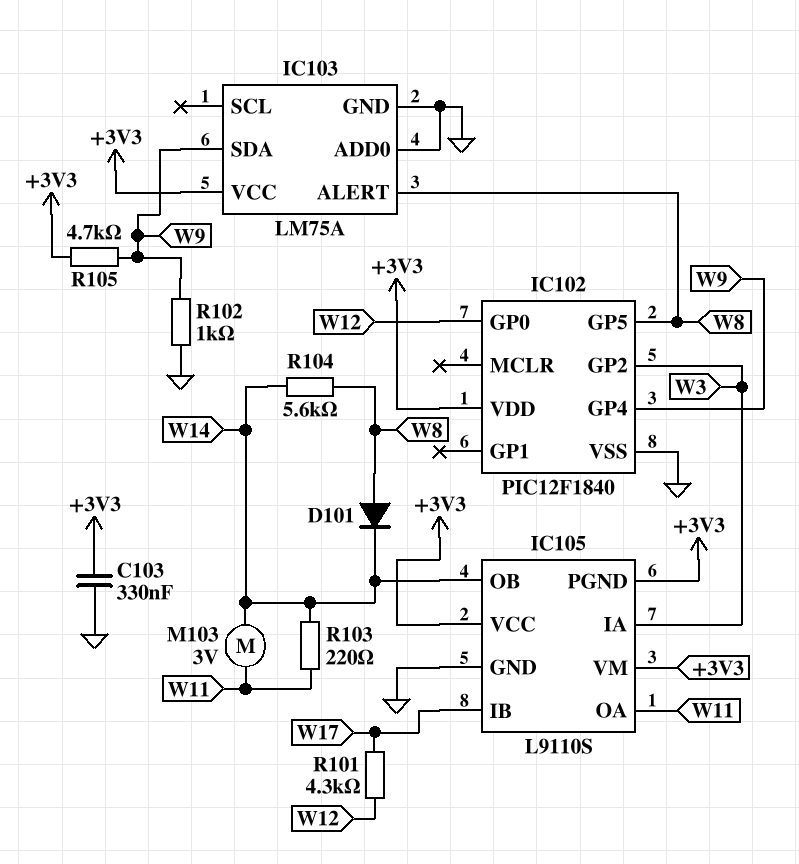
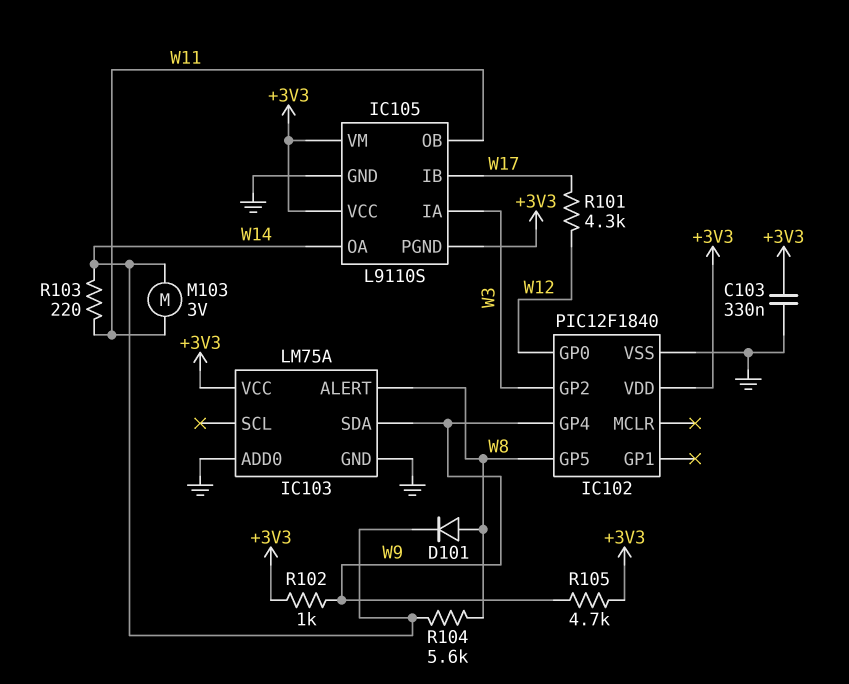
IC105 pin OA: W11 -> W14
IC105 pin OB: W14 -> W11
R102: 1k (GND, W9) -> 1k (+3V3, W9)

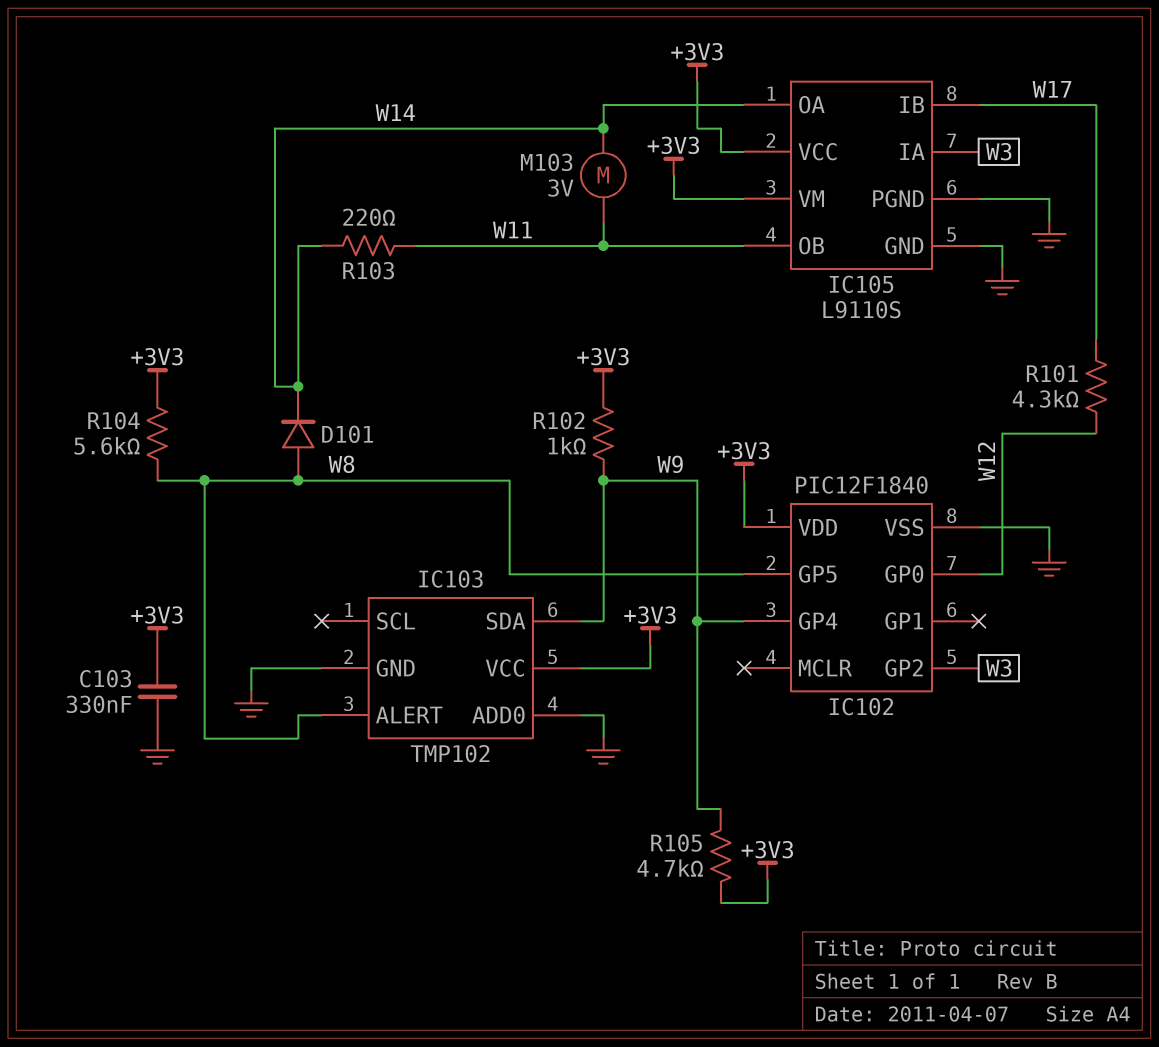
IC103: LM75A -> TMP102
IC105 pin PGND: +3V3 -> GND
R104: 5.6k (W8, W14) -> 5.6k (+3V3, W8)

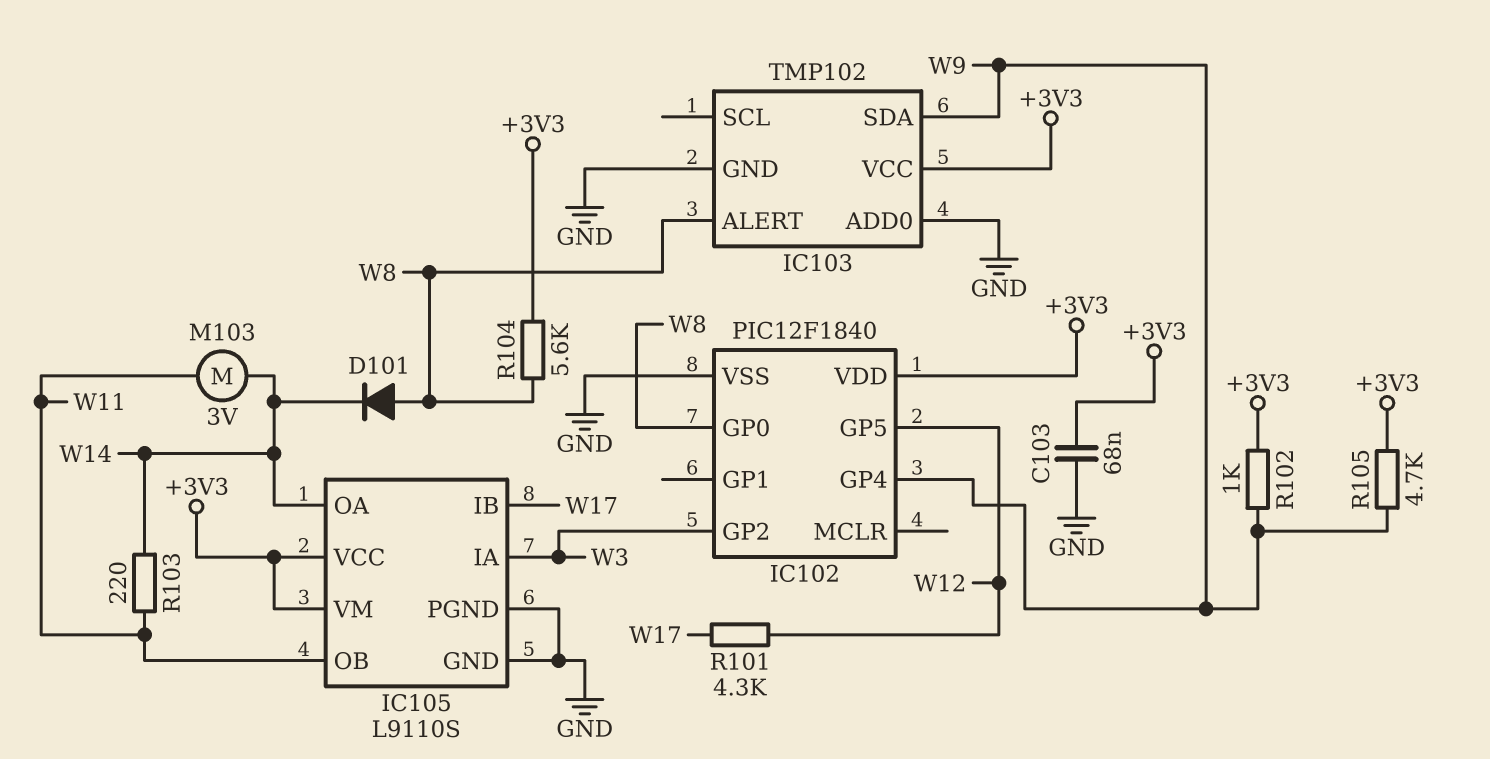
C103: 330nF (+3V3, GND) -> 68nF (+3V3, GND)
IC102 pin GP0: W12 -> W8
IC102 pin GP5: W8 -> W12

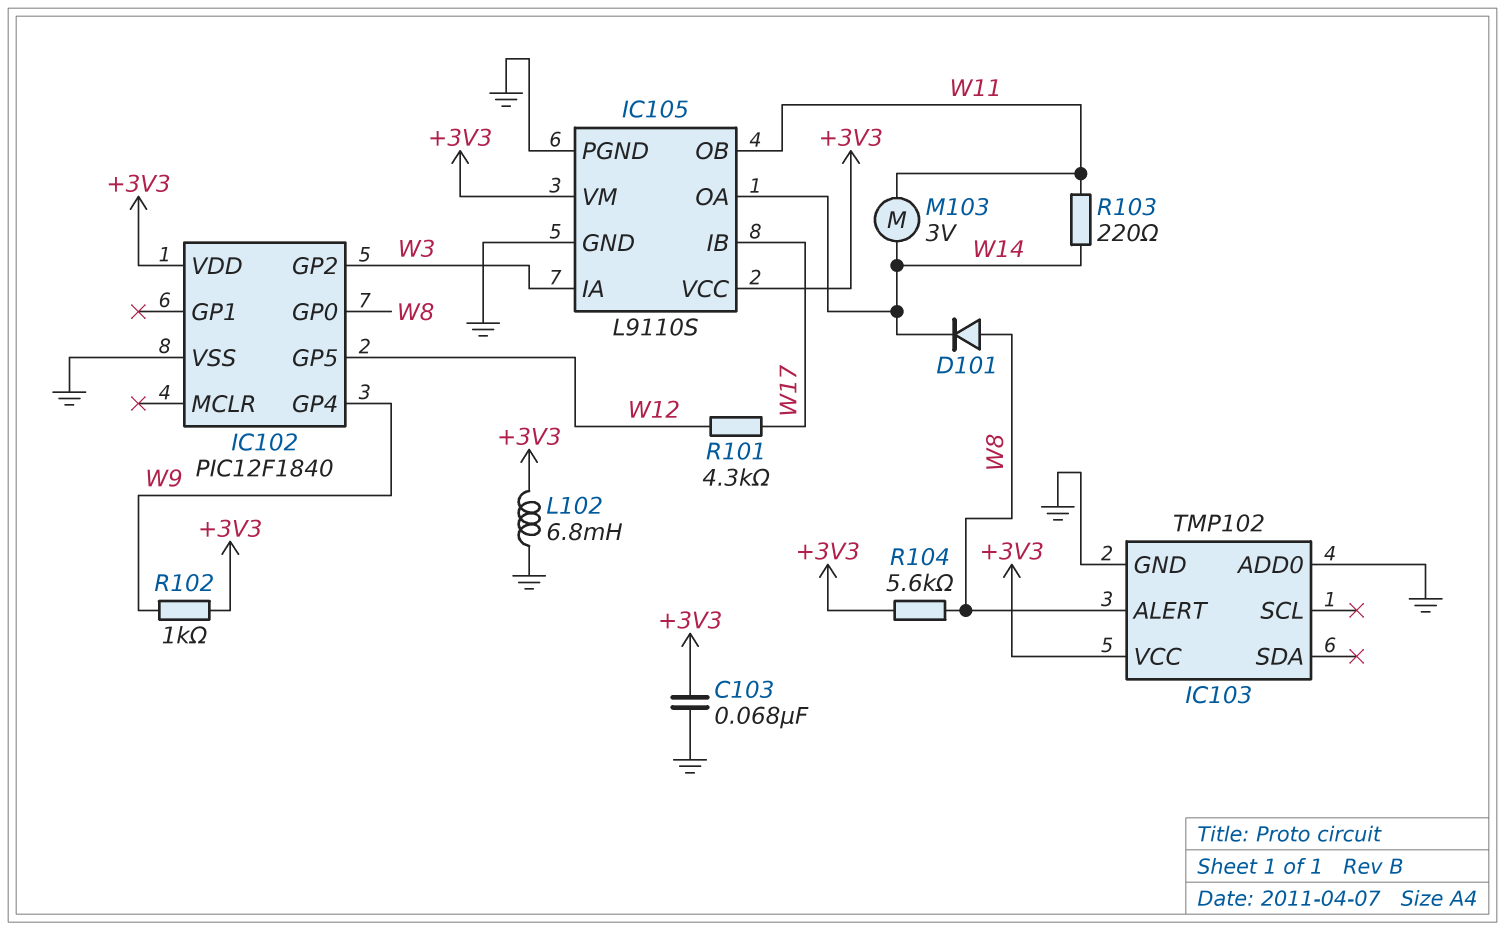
IC103 pin SDA: W9 -> none
L102: none -> 6.8mH (+3V3, GND)
R105: 4.7k (+3V3, W9) -> none

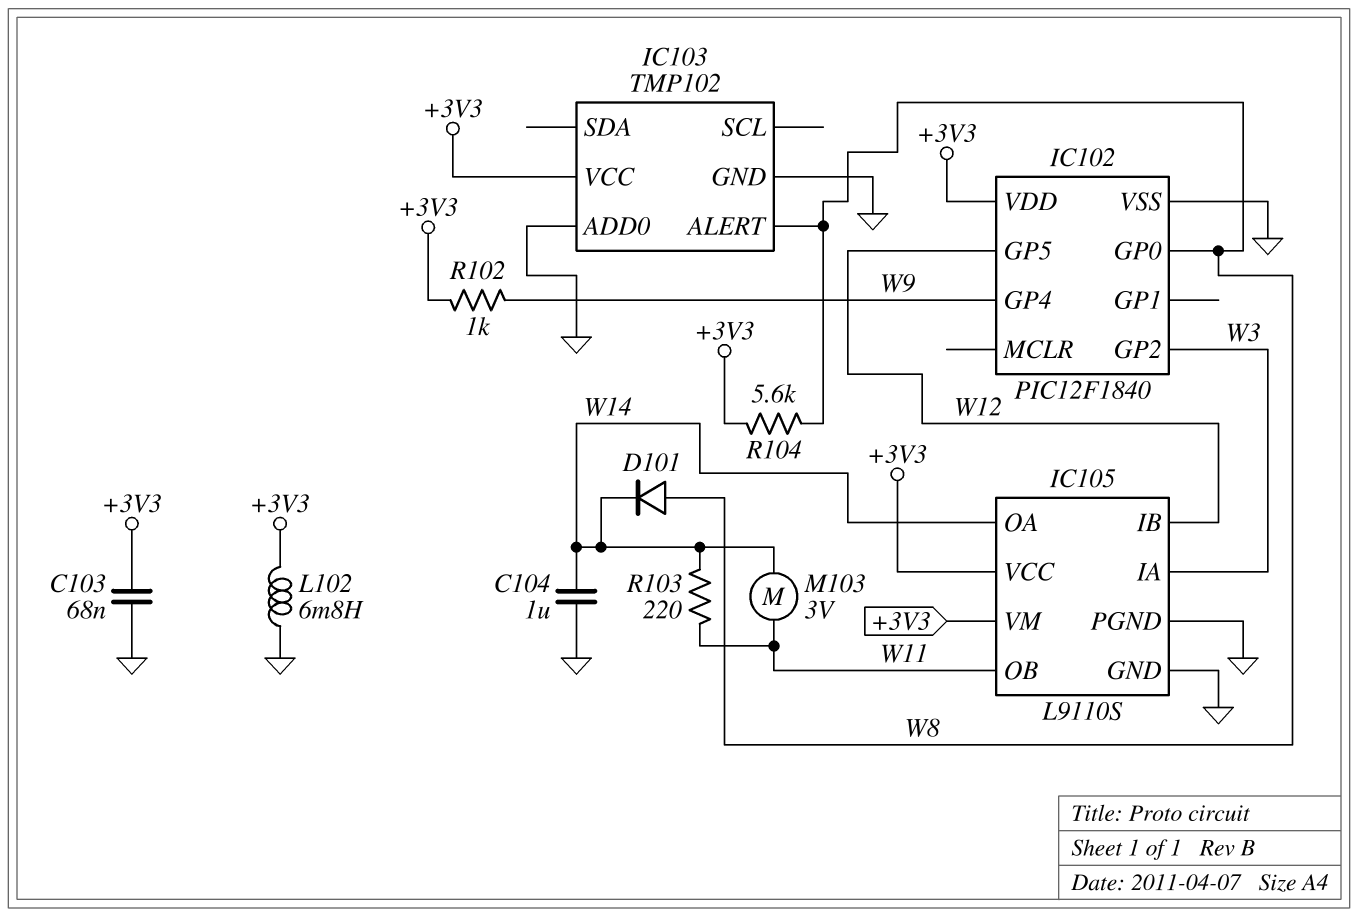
C104: none -> 1uF (GND, W14)
IC105 pin IB: W17 -> W12
R101: 4.3k (W12, W17) -> none

